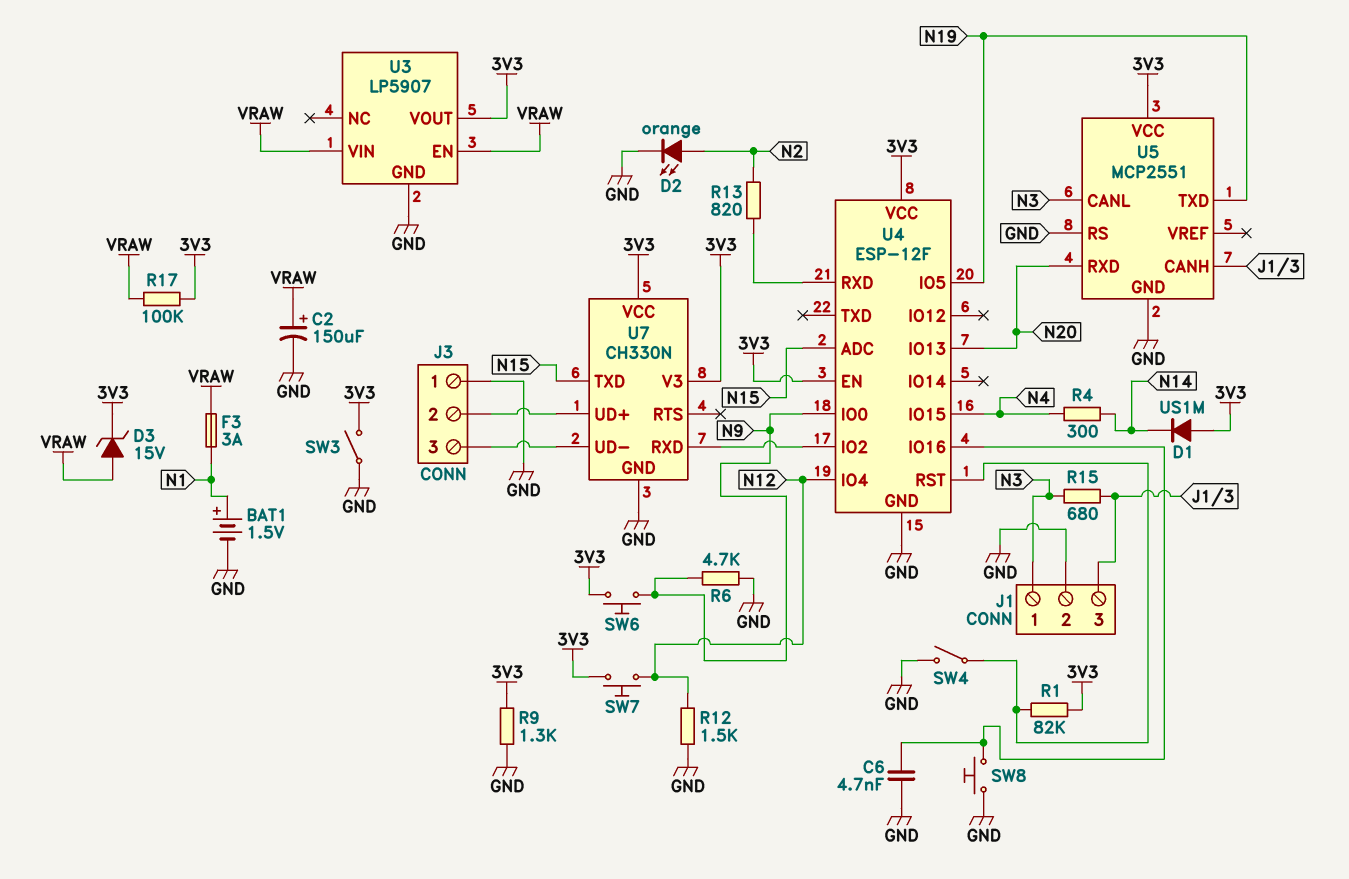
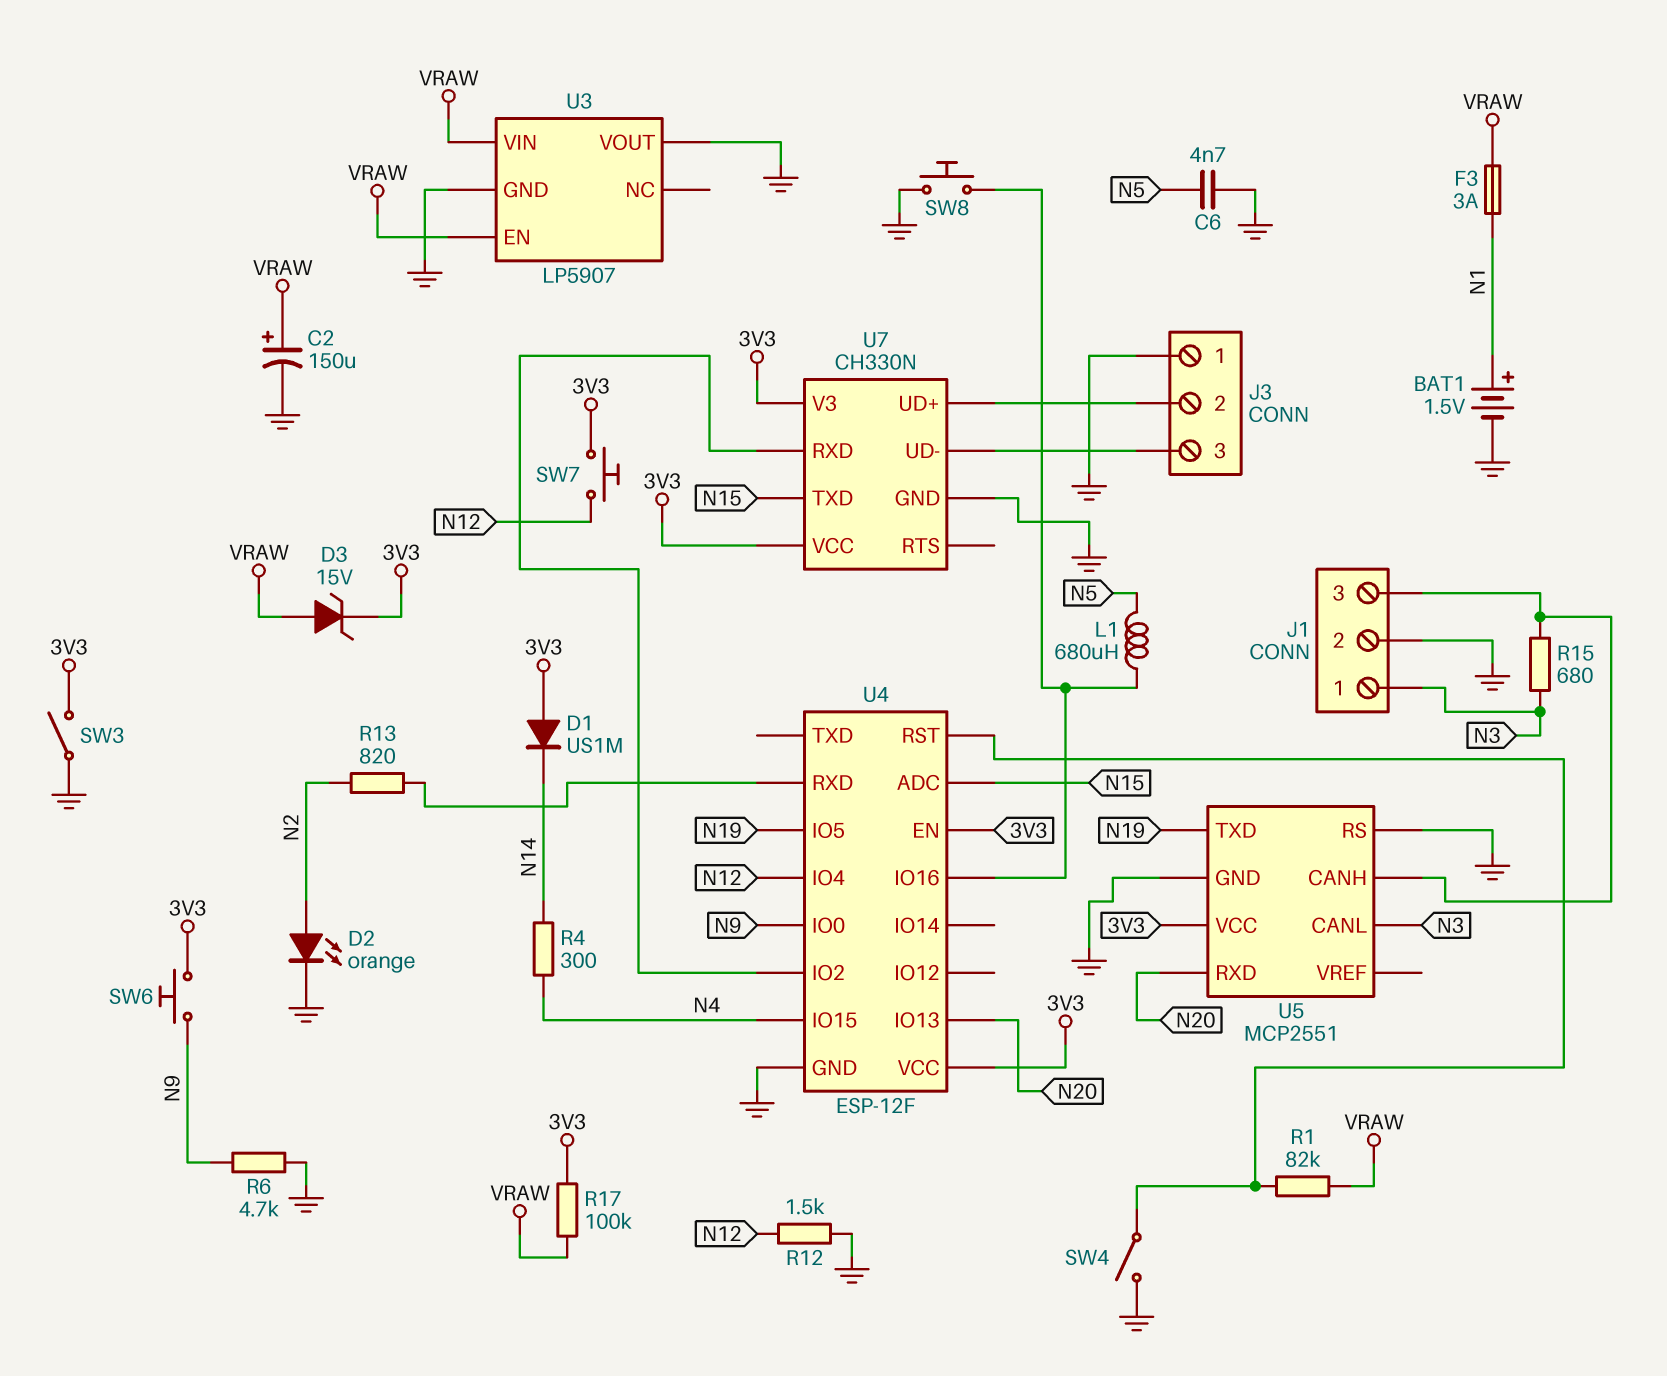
C6: 4.7nF (GND, U4/IO16) -> 4.7nF (GND, N5)
L1: none -> 680uH (N5, U4/IO16)
R1: 82k (3V3, U4/RST) -> 82k (U4/RST, VRAW)
R9: 1.3k (3V3, GND) -> none
U3 pin VOUT: 3V3 -> GND

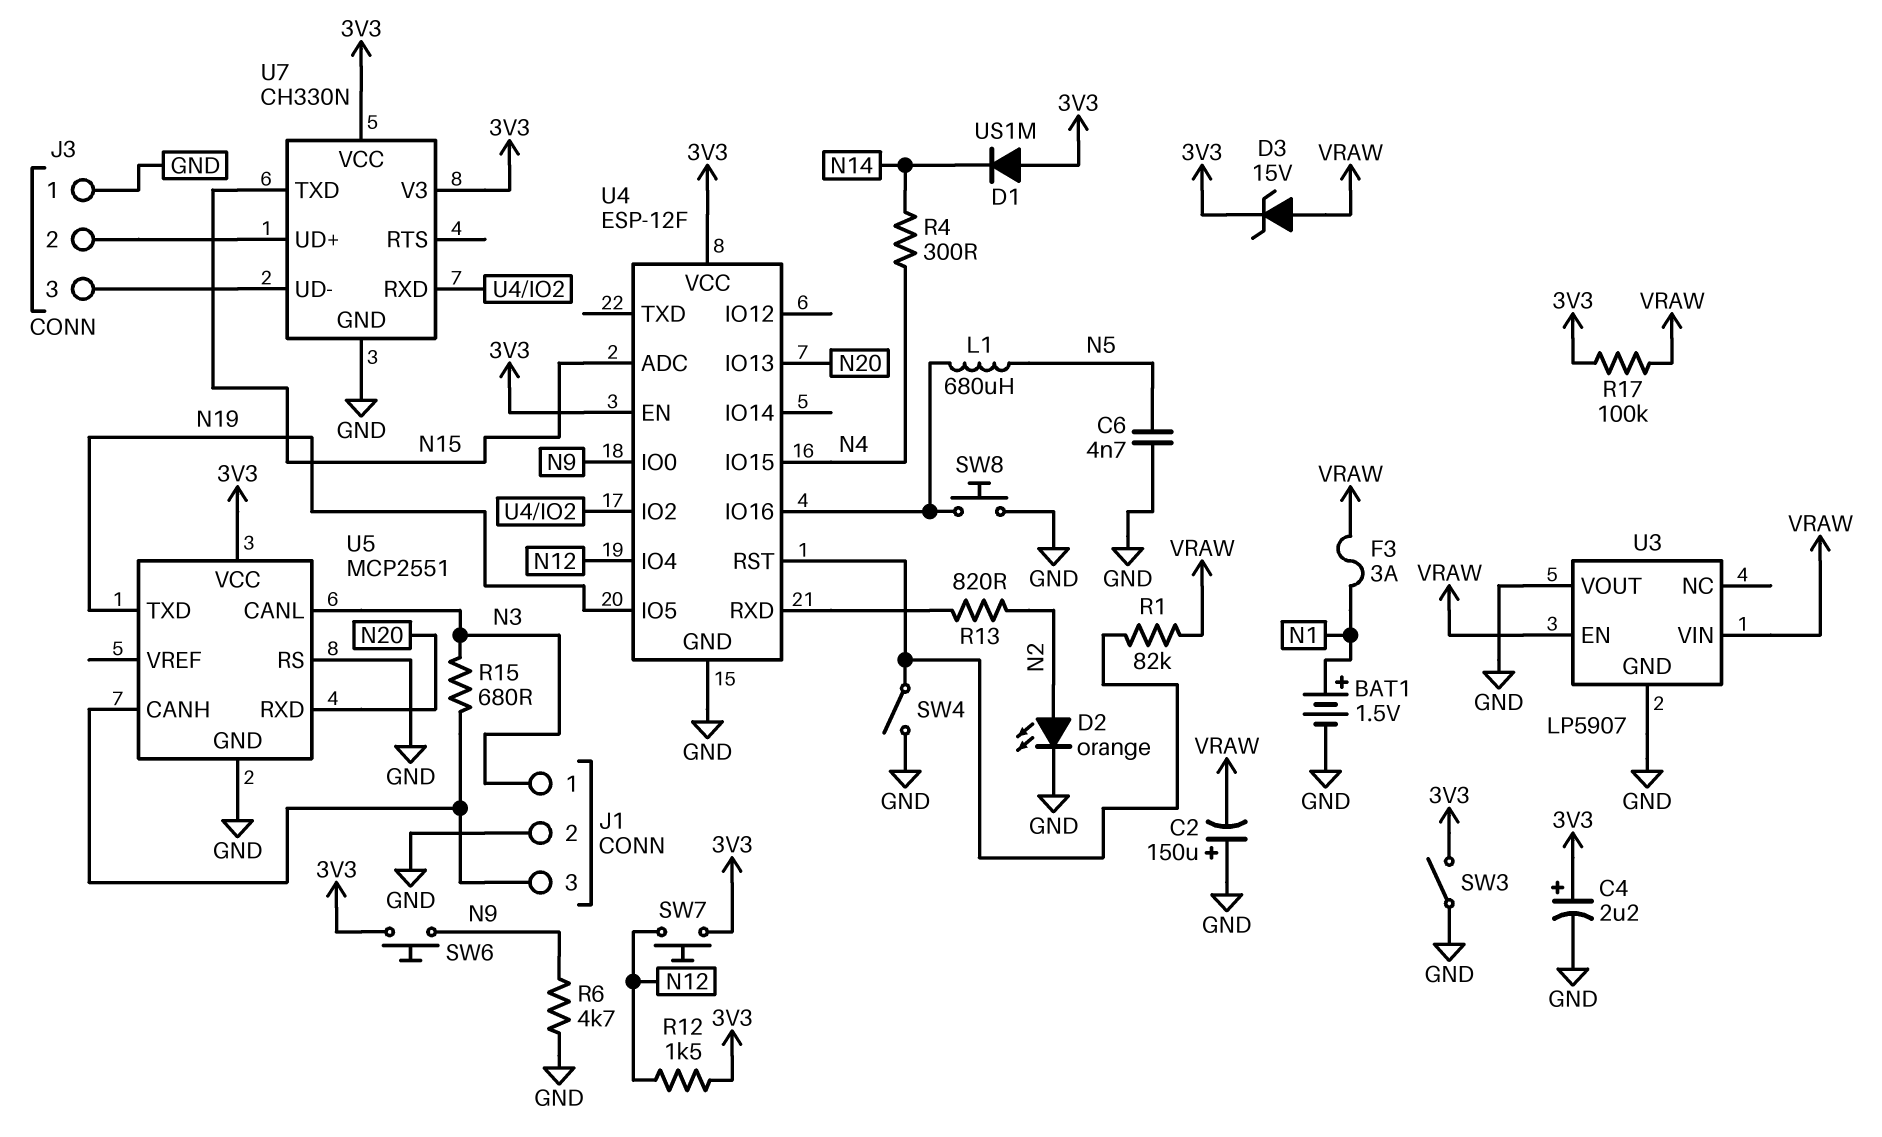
C2: 150uF (plus VRAW, minus GND) -> 150uF (plus GND, minus VRAW)
C4: none -> 2.2uF (plus 3V3, minus GND)
R12: 1.5k (GND, N12) -> 1.5k (3V3, N12)

